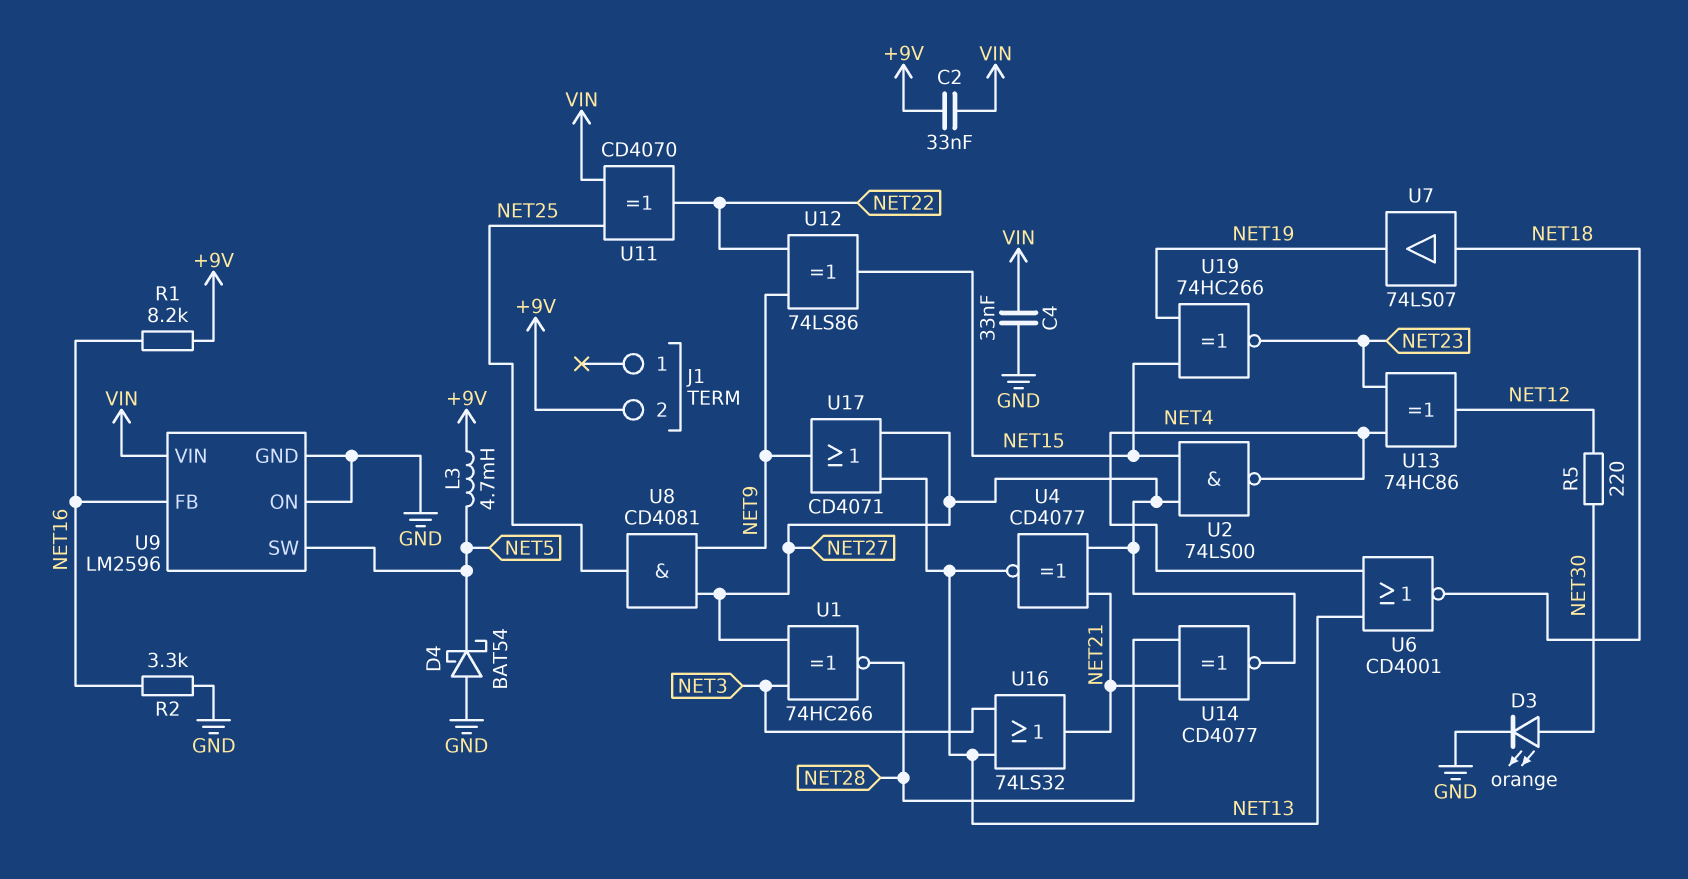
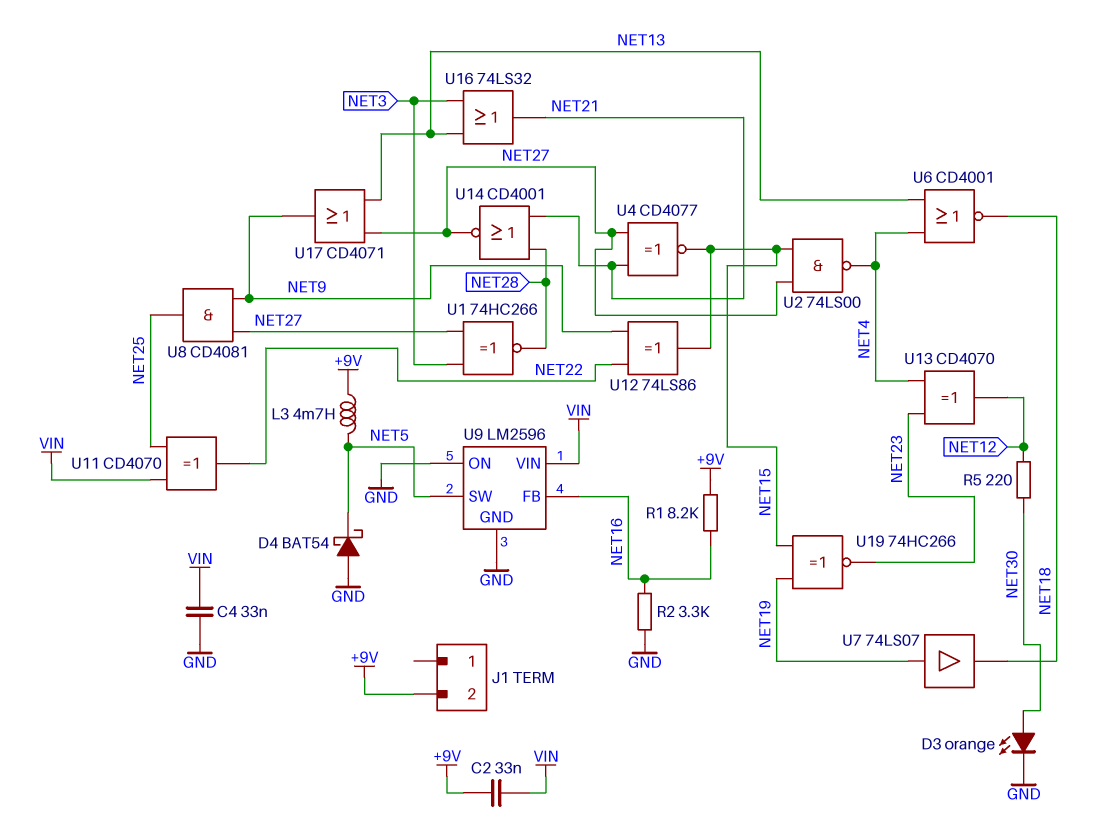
U4: XNOR CD4077 (in NET21, in NET27, out NET13) -> XNOR CD4077 (in NET21, in NET27, out NET15)
U7: buffer 74LS07 (in NET18, out NET19) -> buffer 74LS07 (in NET19, out NET18)
U13: XOR 74HC86 (in NET4, in NET23, out NET12) -> XOR CD4070 (in NET4, in NET23, out NET12)
U14: XNOR CD4077 (in NET21, in NET28, out NET27) -> NOR CD4001 (in NET21, in NET28, out NET27)

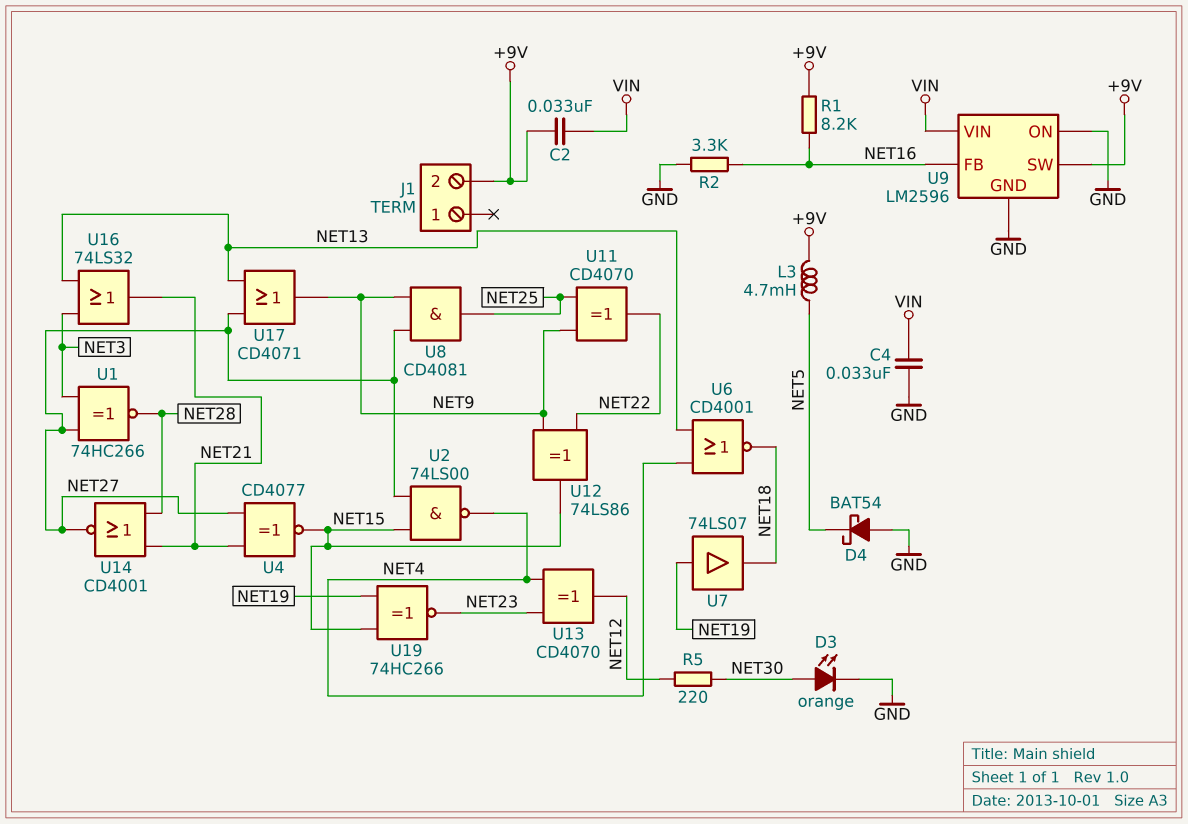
U9 pin SW: NET5 -> +9V
U11: XOR CD4070 (in NET25, in VIN, out NET22) -> XOR CD4070 (in NET9, in NET25, out NET22)

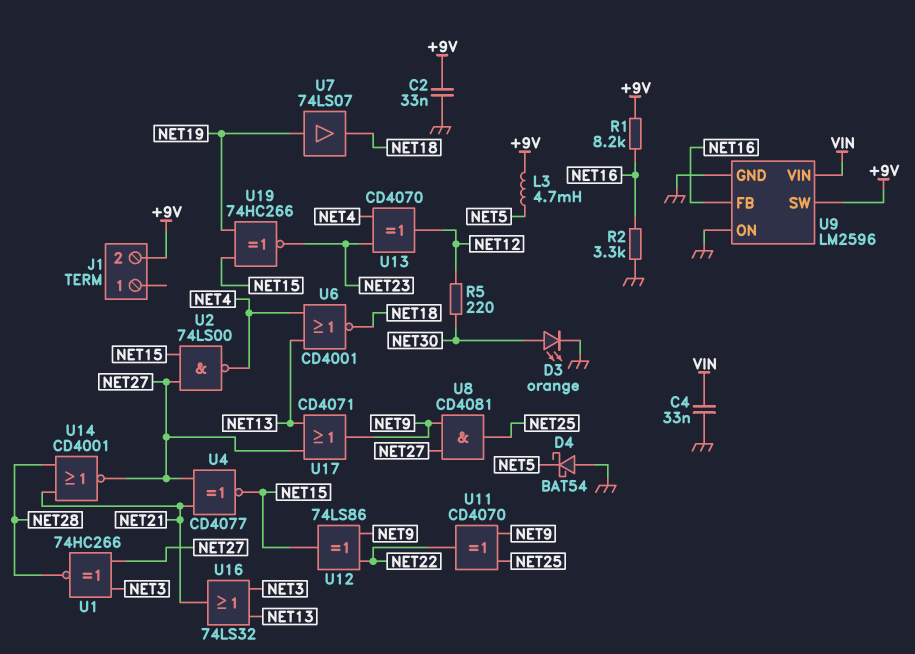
C2: 33nF (+9V, VIN) -> 33nF (+9V, GND)

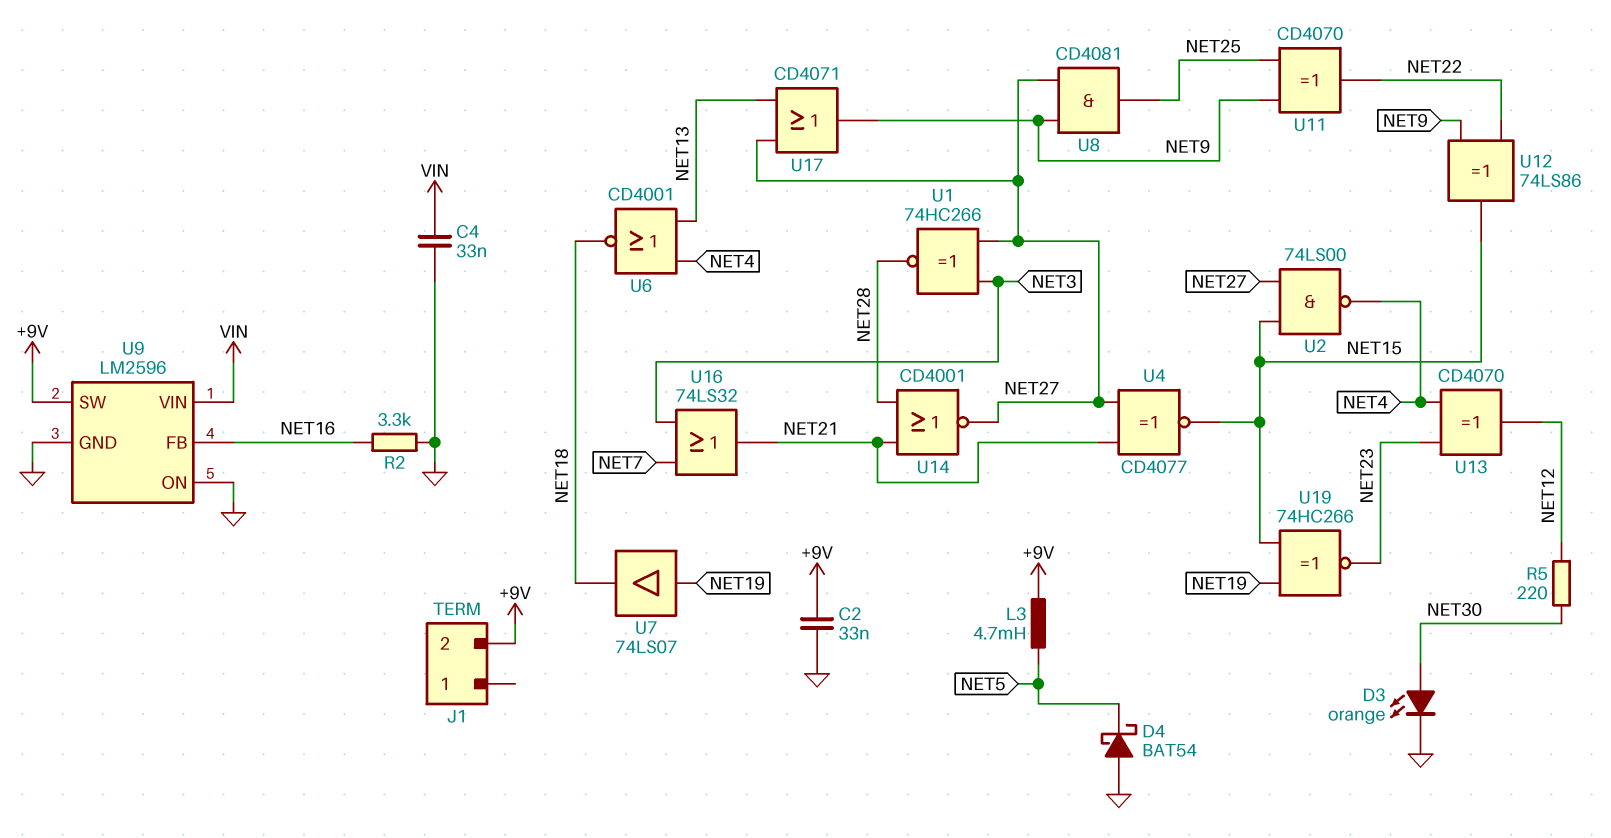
R1: 8.2k (+9V, NET16) -> none
U16: OR 74LS32 (in NET3, in NET13, out NET21) -> OR 74LS32 (in NET3, in NET7, out NET21)

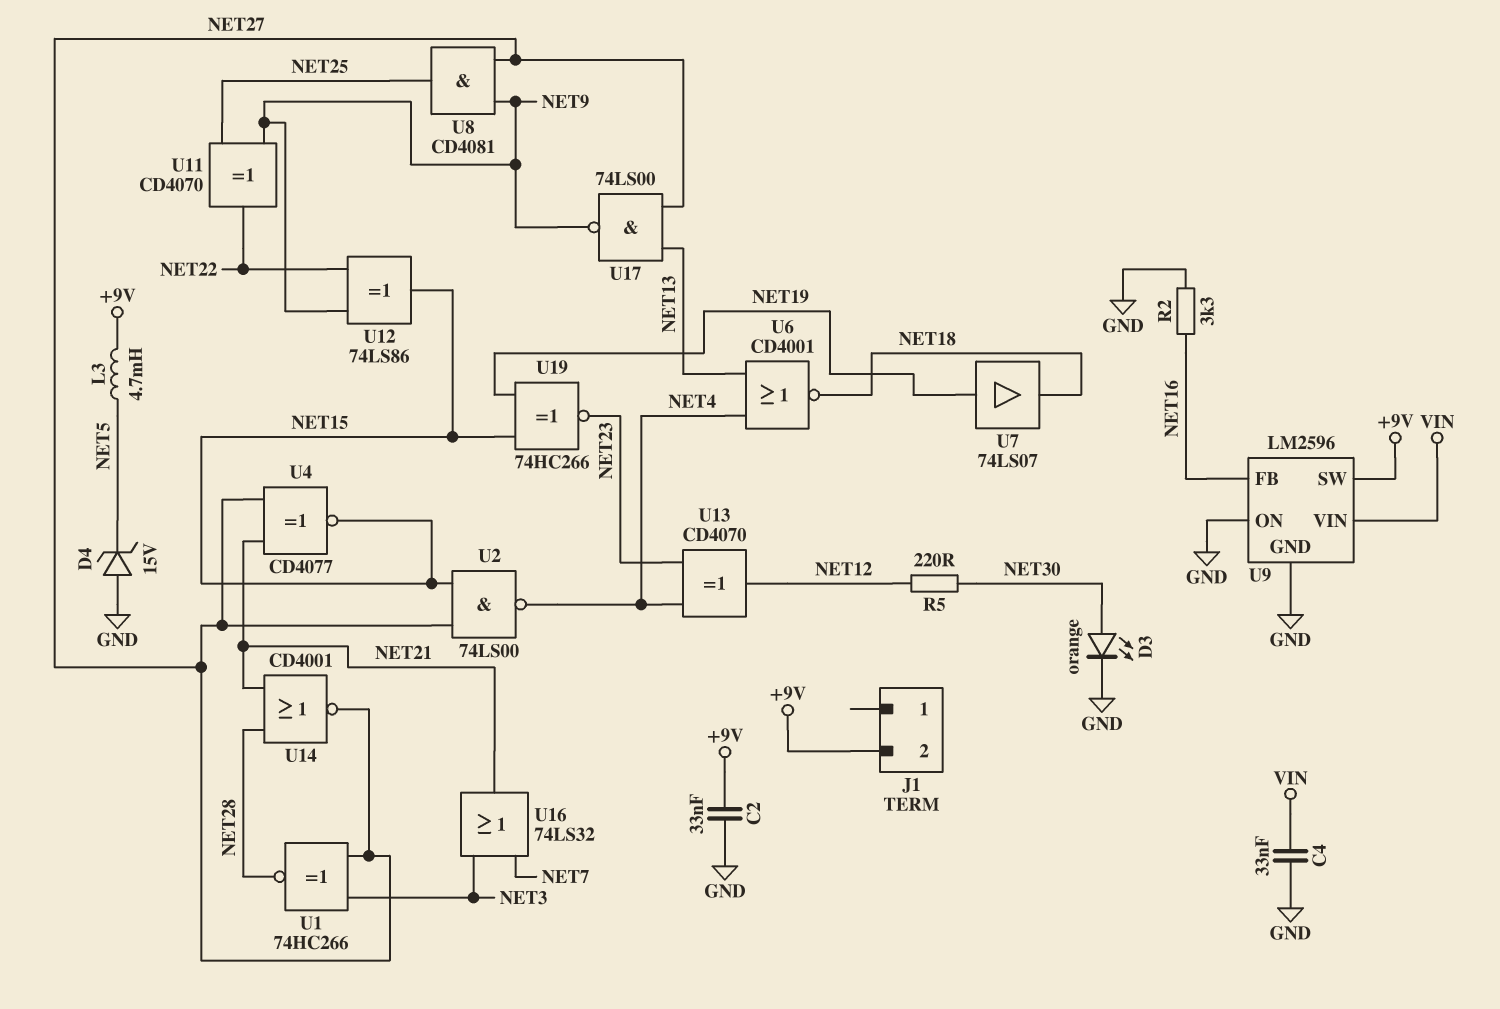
D4: schottky BAT54 (A GND, K NET5) -> zener 15V (A GND, K NET5)
U17: OR CD4071 (in NET13, in NET27, out NET9) -> NAND 74LS00 (in NET13, in NET27, out NET9)

